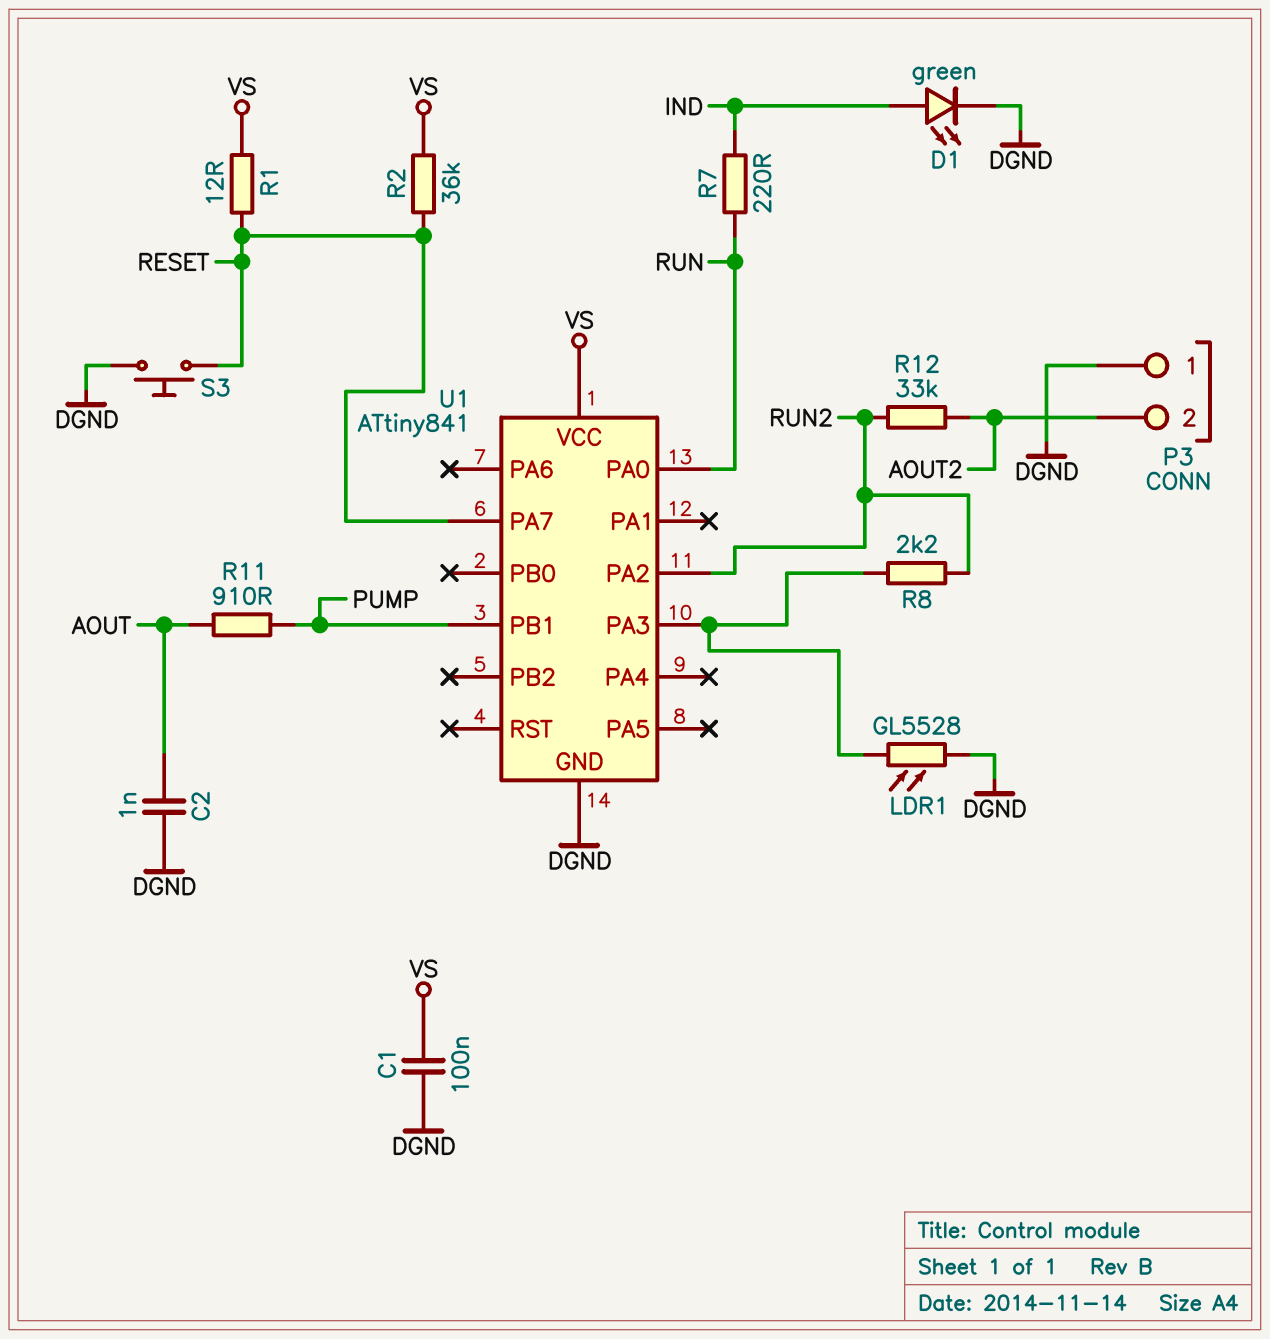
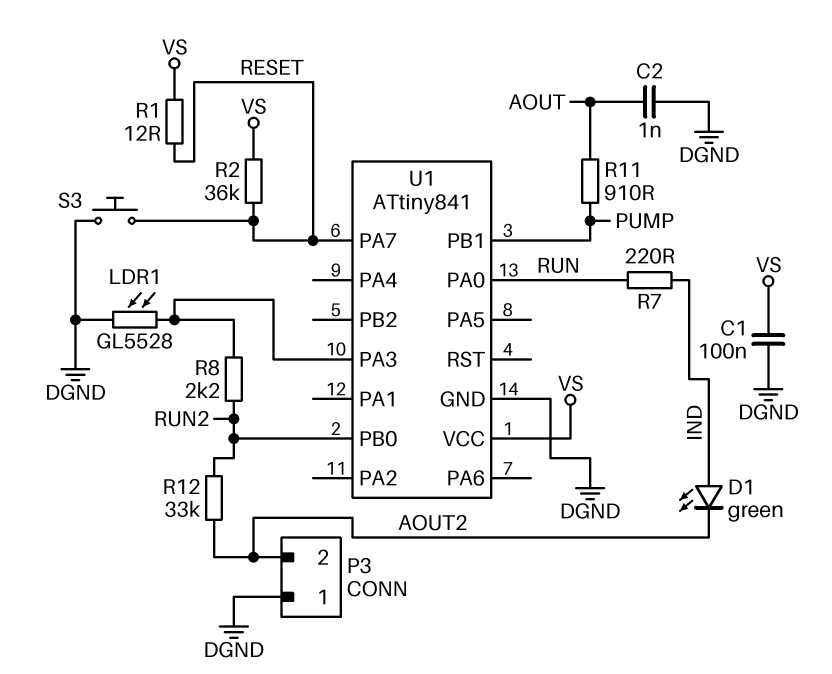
D1: LED green (A IND, K DGND) -> LED green (A IND, K AOUT2)
U1 pin PA2: RUN2 -> none
U1 pin PB0: none -> RUN2

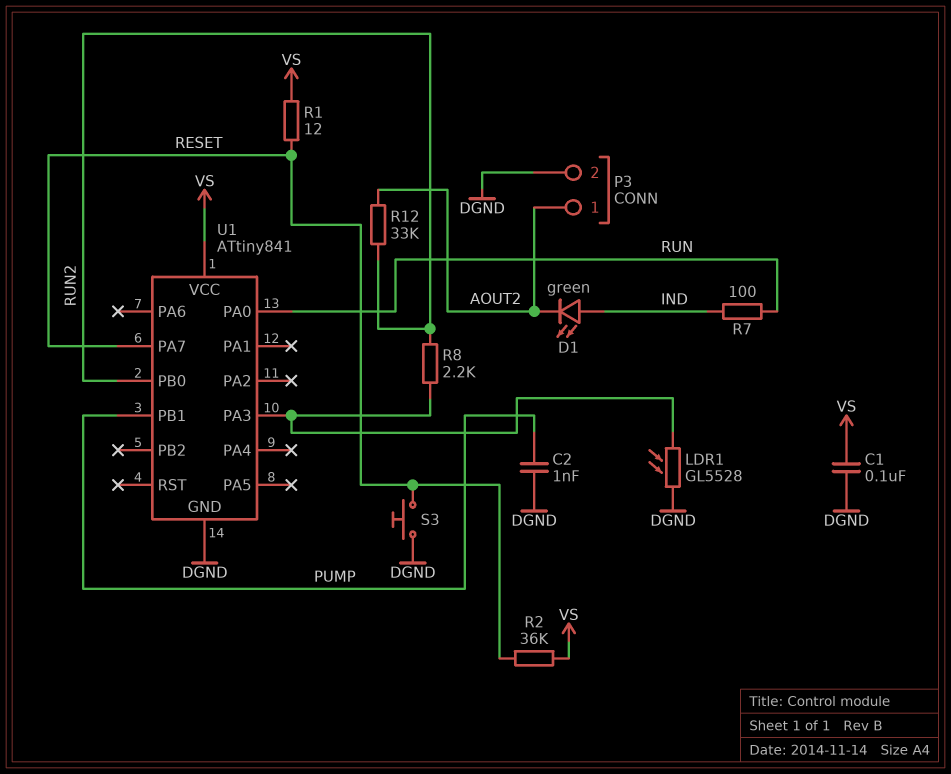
C2: 1nF (AOUT, DGND) -> 1nF (DGND, PUMP)
P3 pin 1: DGND -> AOUT2
P3 pin 2: AOUT2 -> DGND
R7: 220 (IND, RUN) -> 100 (IND, RUN)
R11: 910 (AOUT, PUMP) -> none

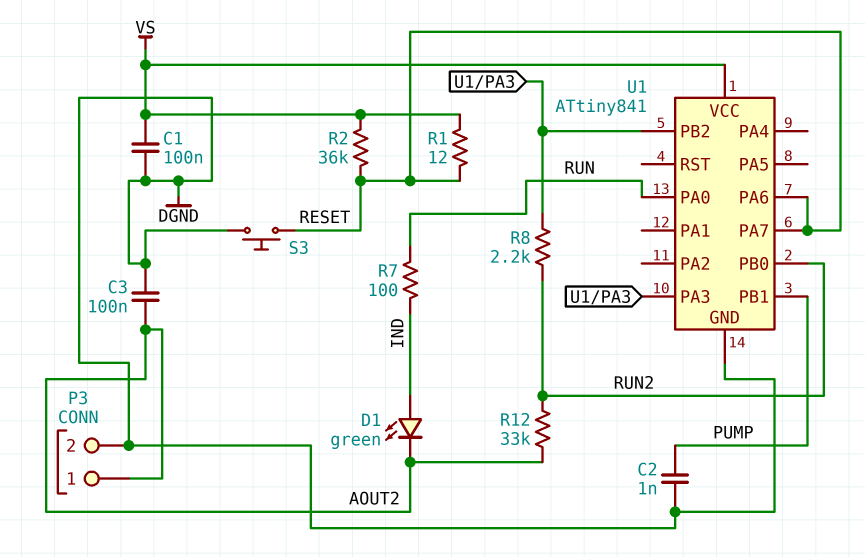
C3: none -> 100nF (AOUT2, DGND)
LDR1: GL5528 (DGND, U1/PA3) -> none
U1 pin PA6: none -> RESET
U1 pin PB2: none -> U1/PA3

